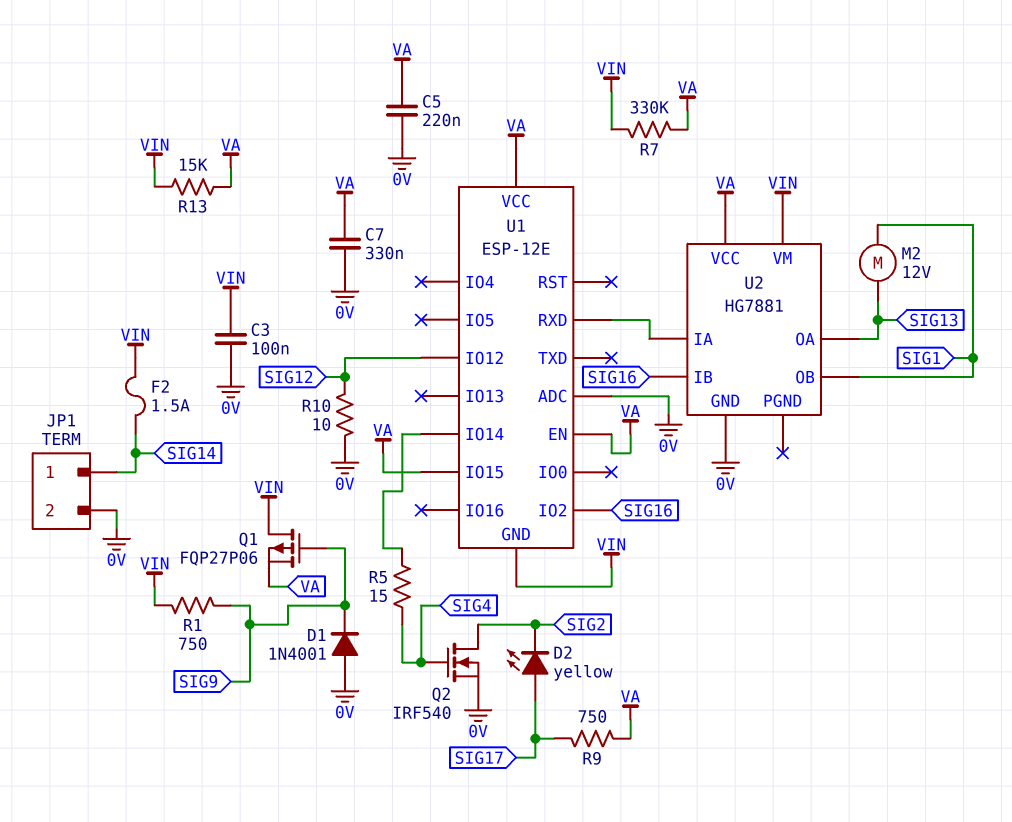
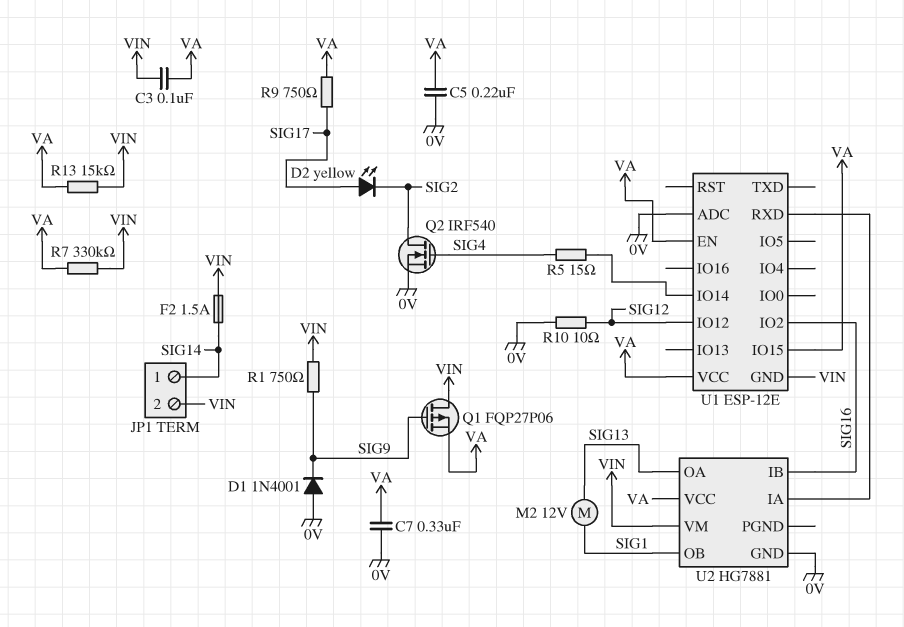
C3: 100nF (0V, VIN) -> 100nF (VA, VIN)
JP1 pin 2: 0V -> VIN

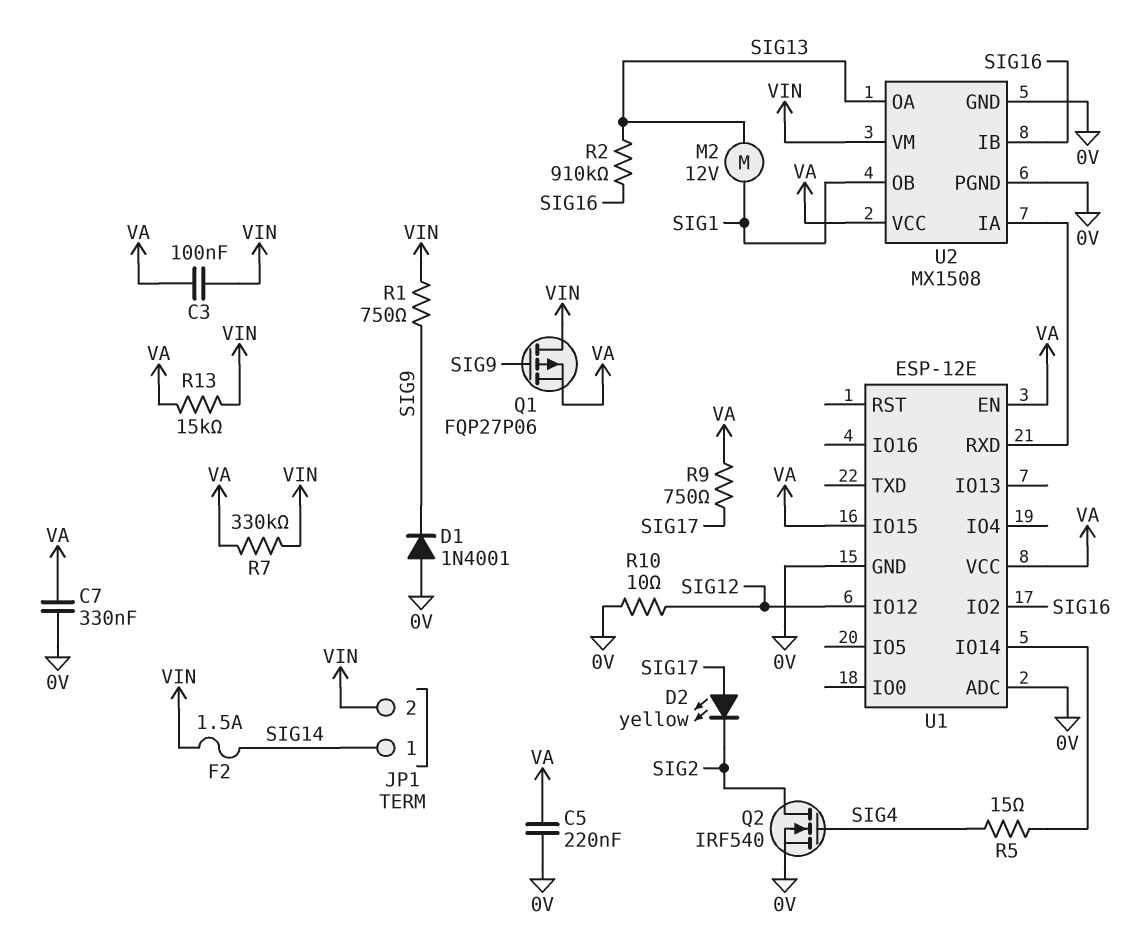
R2: none -> 910k (SIG13, SIG16)
U1 pin GND: VIN -> 0V
U2: HG7881 -> MX1508
U2 pin PGND: none -> 0V

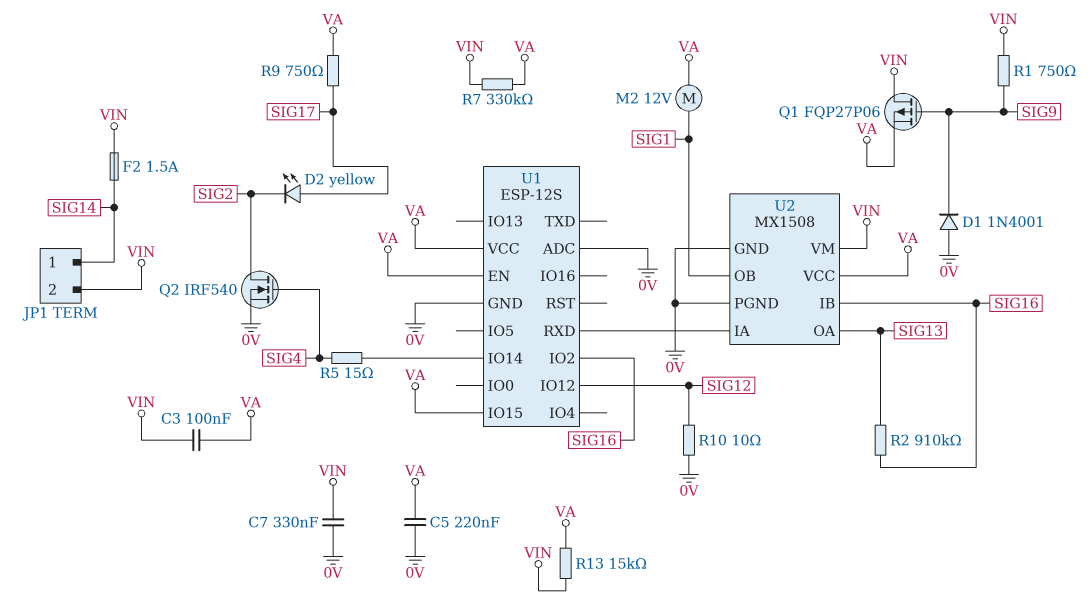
C7: 330nF (0V, VA) -> 330nF (0V, VIN)
M2: motor 12V (SIG1, SIG13) -> motor 12V (SIG1, VA)
U1: ESP-12E -> ESP-12S

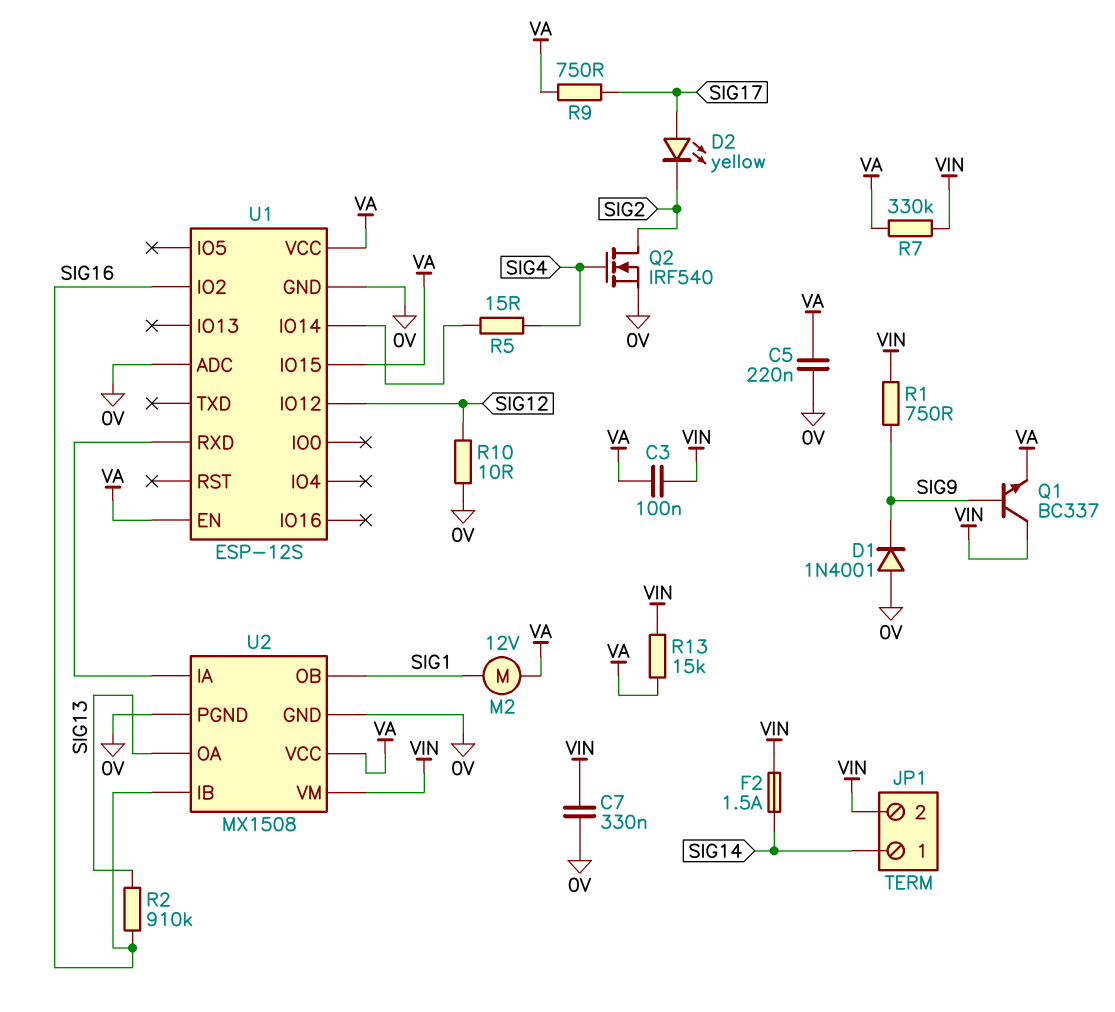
Q1: PMOS FQP27P06 (G SIG9, D VIN, S VA) -> NPN BC337 (B SIG9, C VIN, E VA)

